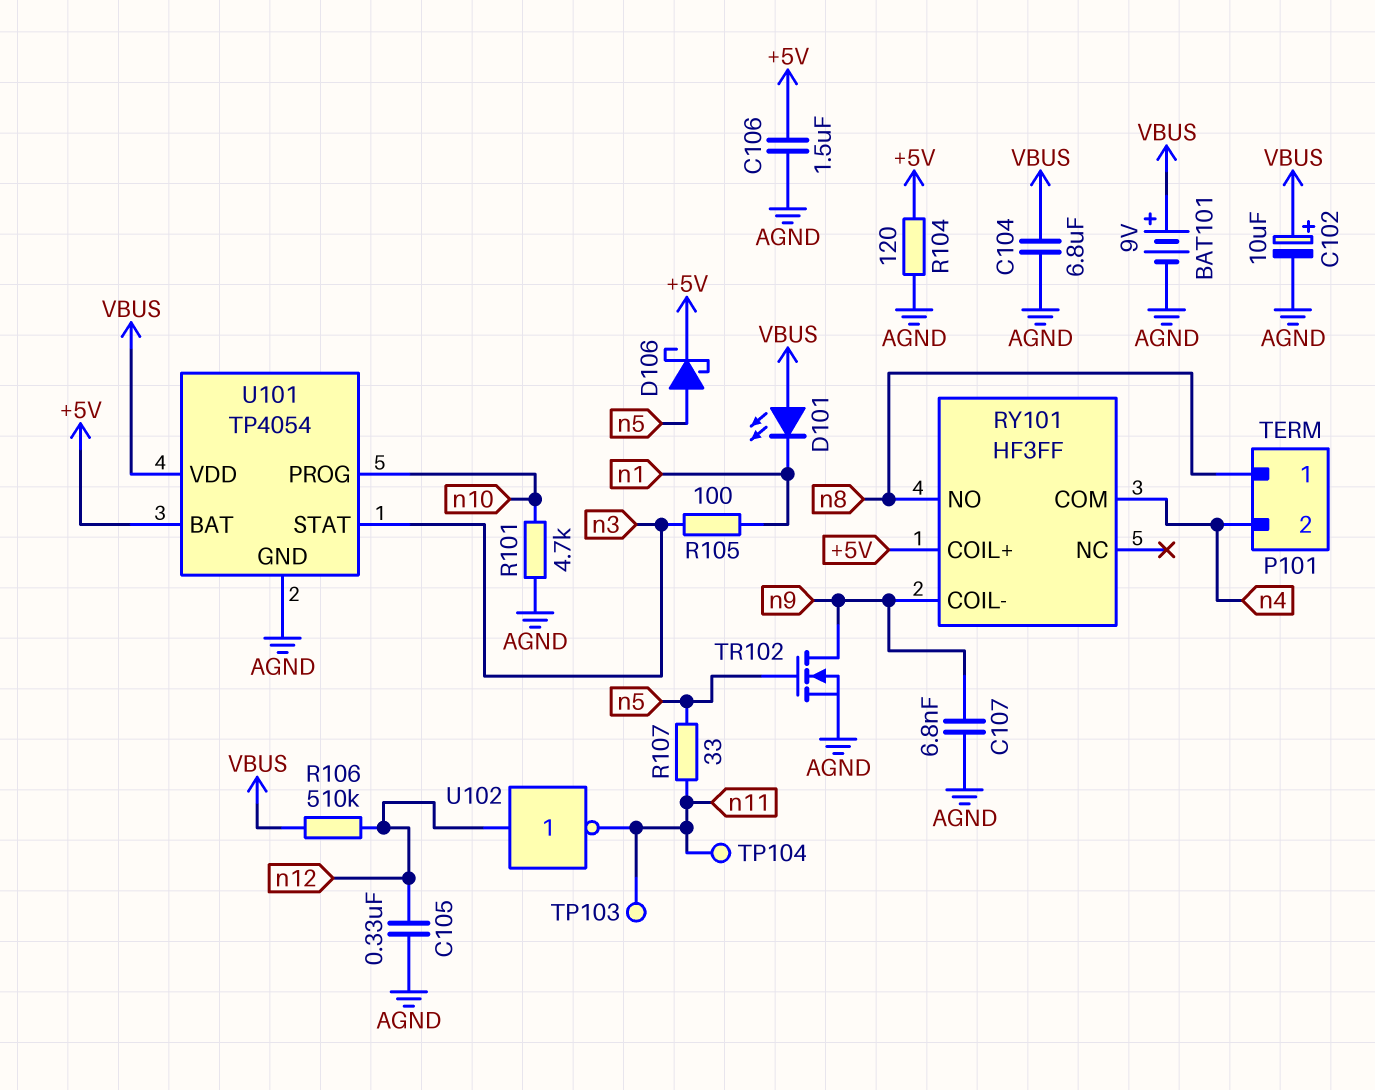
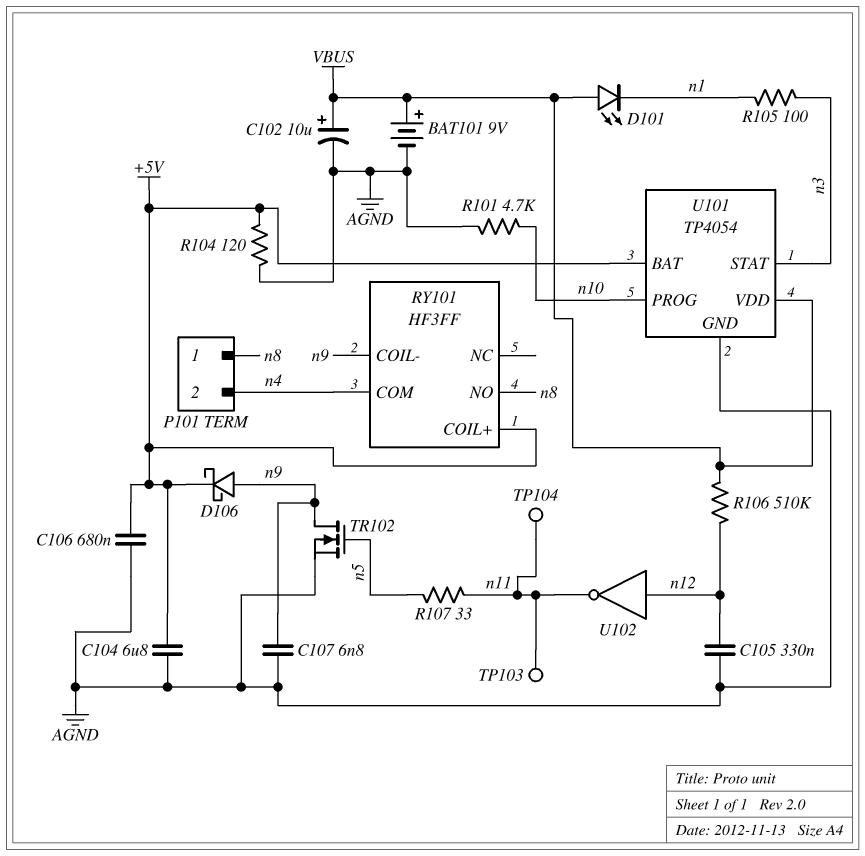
C104: 6.8uF (AGND, VBUS) -> 6.8uF (+5V, AGND)
C106: 1.5uF (+5V, AGND) -> 680nF (+5V, AGND)
D106: schottky (A n5, K +5V) -> schottky (A n9, K +5V)

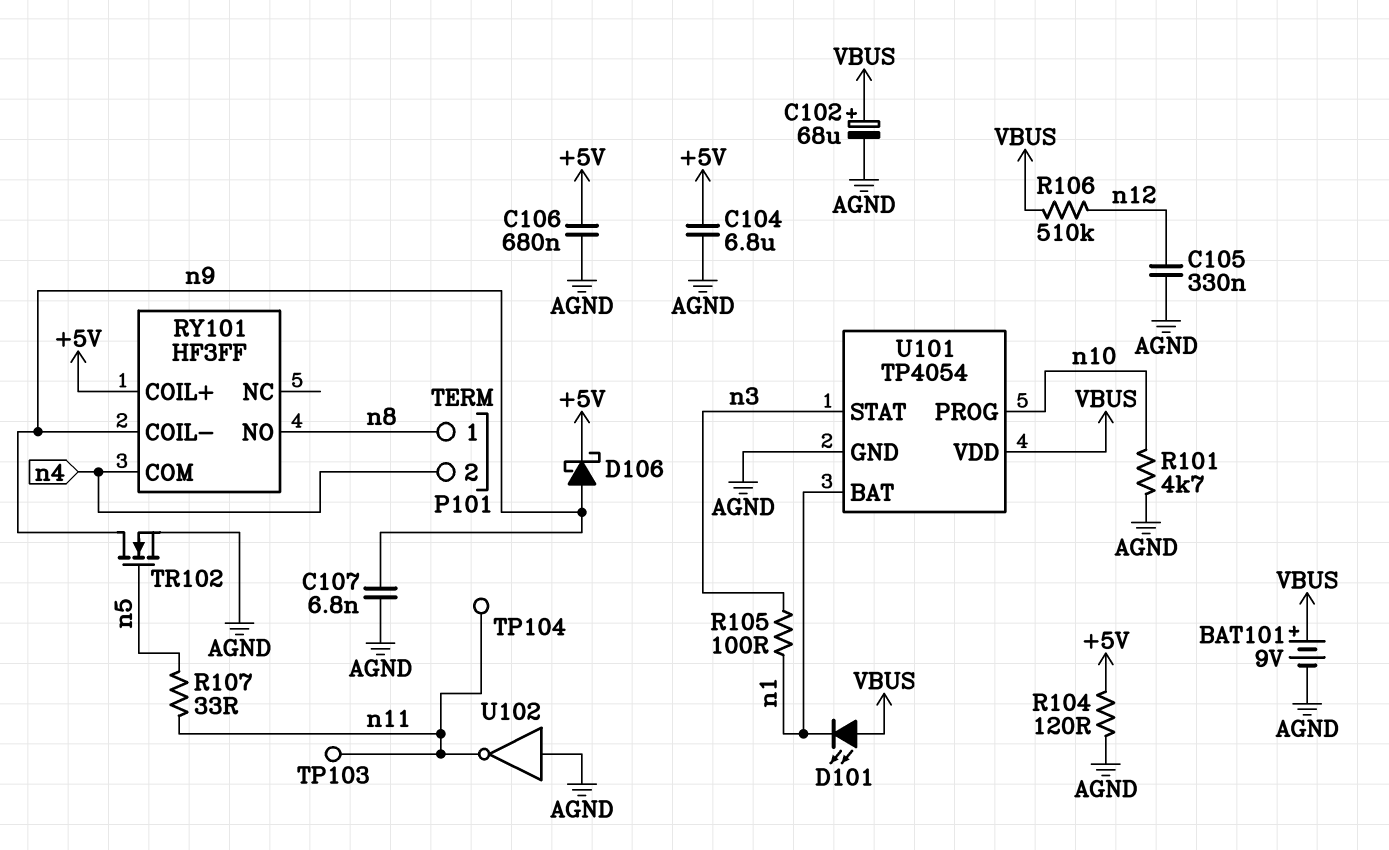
C102: 10uF (plus VBUS, minus AGND) -> 68uF (plus VBUS, minus AGND)
U101 pin BAT: +5V -> n1
U102: NOT (in n12, out n11) -> NOT (in AGND, out n11)

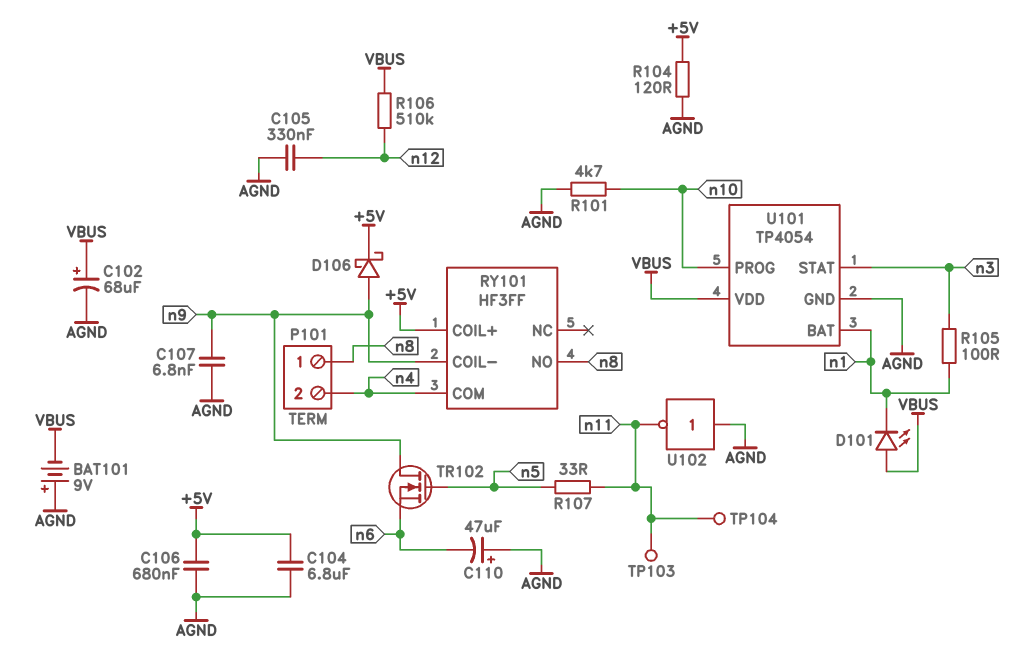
BAT101: 9V (plus VBUS, minus AGND) -> 9V (plus AGND, minus VBUS)
C110: none -> 47uF (plus AGND, minus n6)
TR102: NMOS (G n5, D n9, S AGND) -> NMOS (G n5, D n9, S n6)

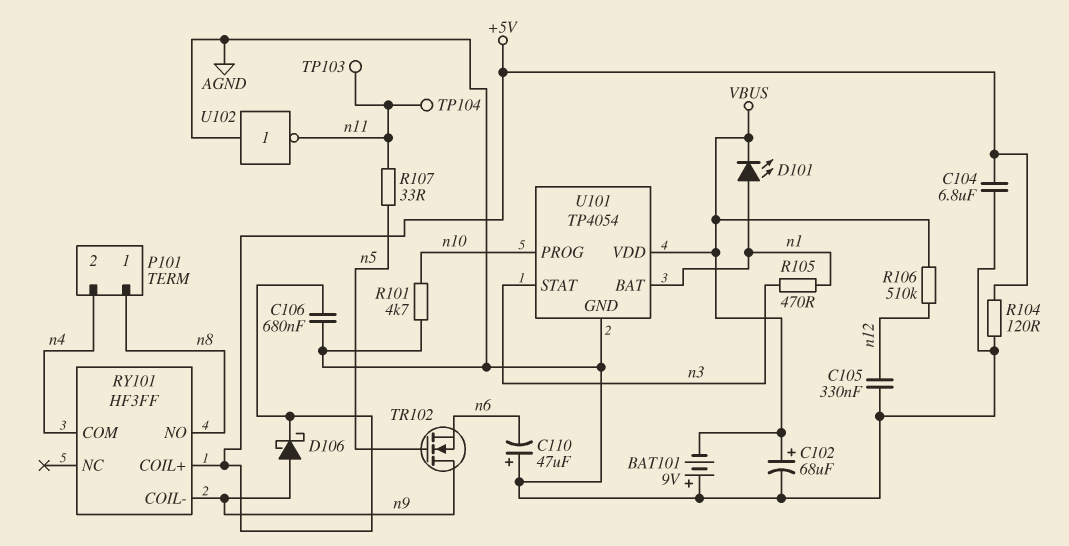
C107: 6.8nF (AGND, n9) -> none
D101: LED (A VBUS, K n1) -> LED (A n1, K VBUS)
R105: 100 (n1, n3) -> 470 (n1, n3)

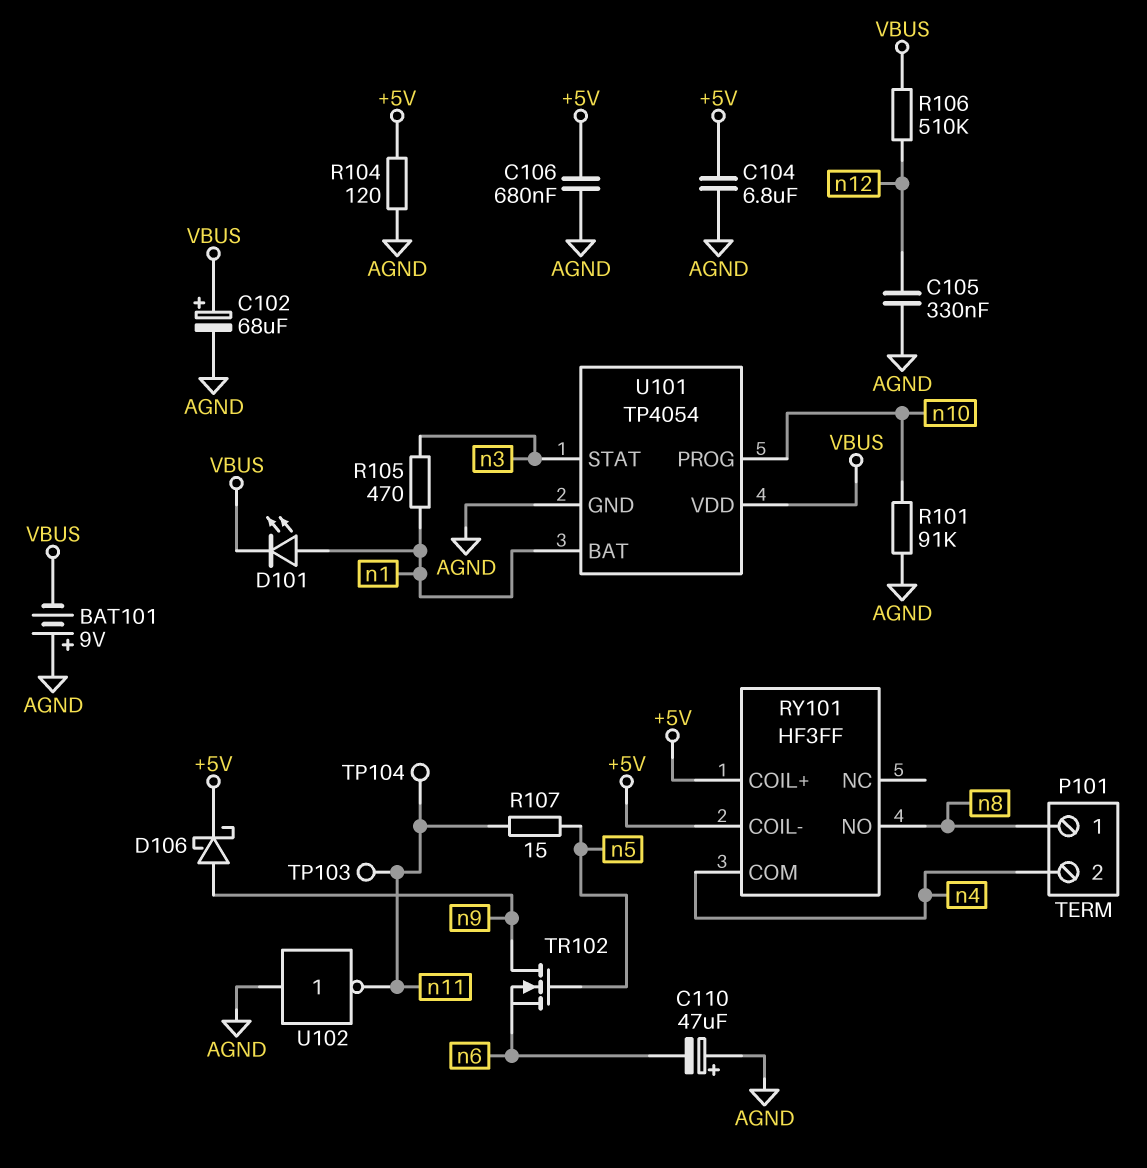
R101: 4.7k (AGND, n10) -> 91k (AGND, n10)
R107: 33 (n5, n11) -> 15 (n5, n11)
RY101 pin COIL-: n9 -> +5V

